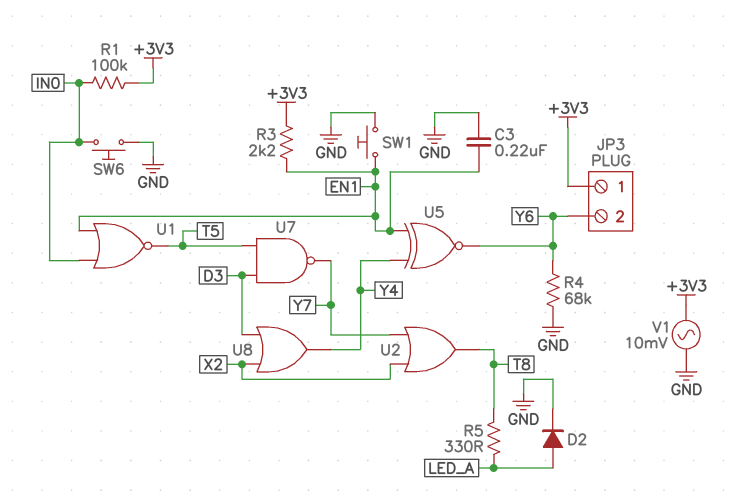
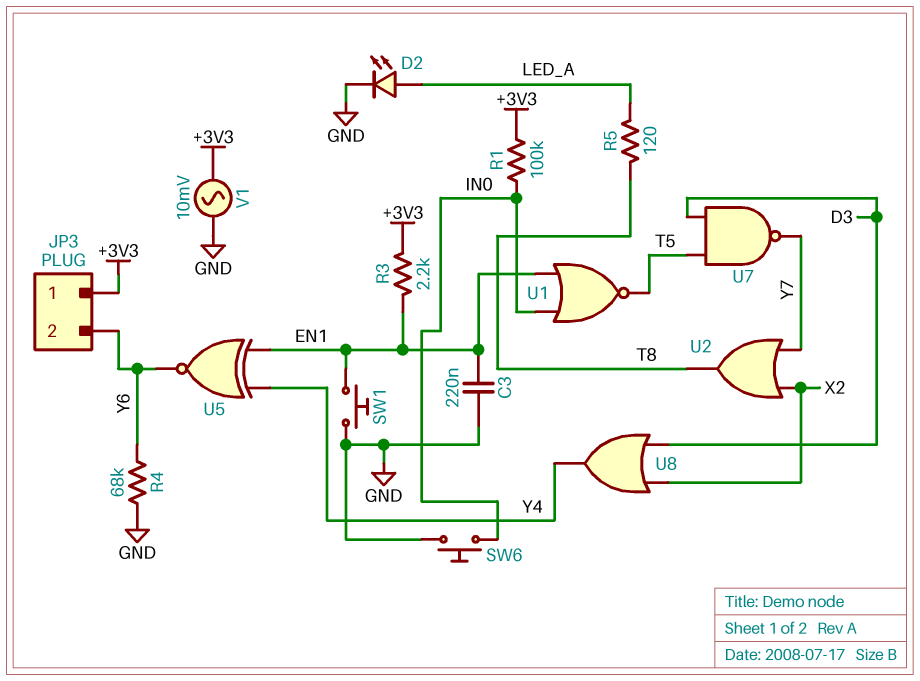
D2: diode (A LED_A, K GND) -> LED (A LED_A, K GND)
R5: 330 (LED_A, T8) -> 120 (LED_A, T8)

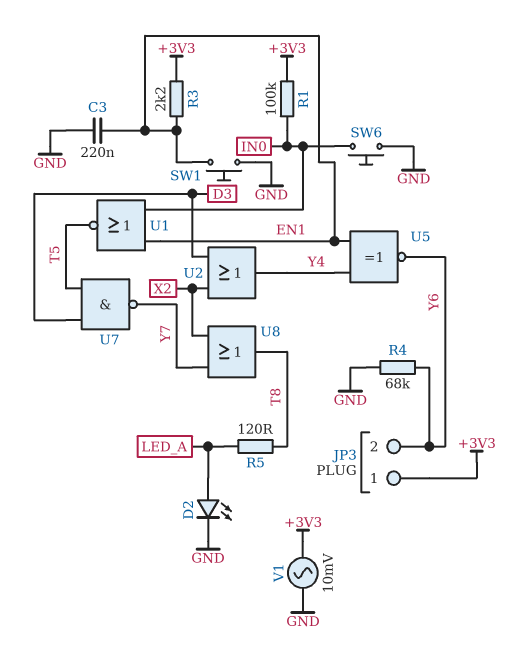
U2: OR (in X2, in Y7, out T8) -> OR (in D3, in X2, out Y4)
U8: OR (in D3, in X2, out Y4) -> OR (in X2, in Y7, out T8)

